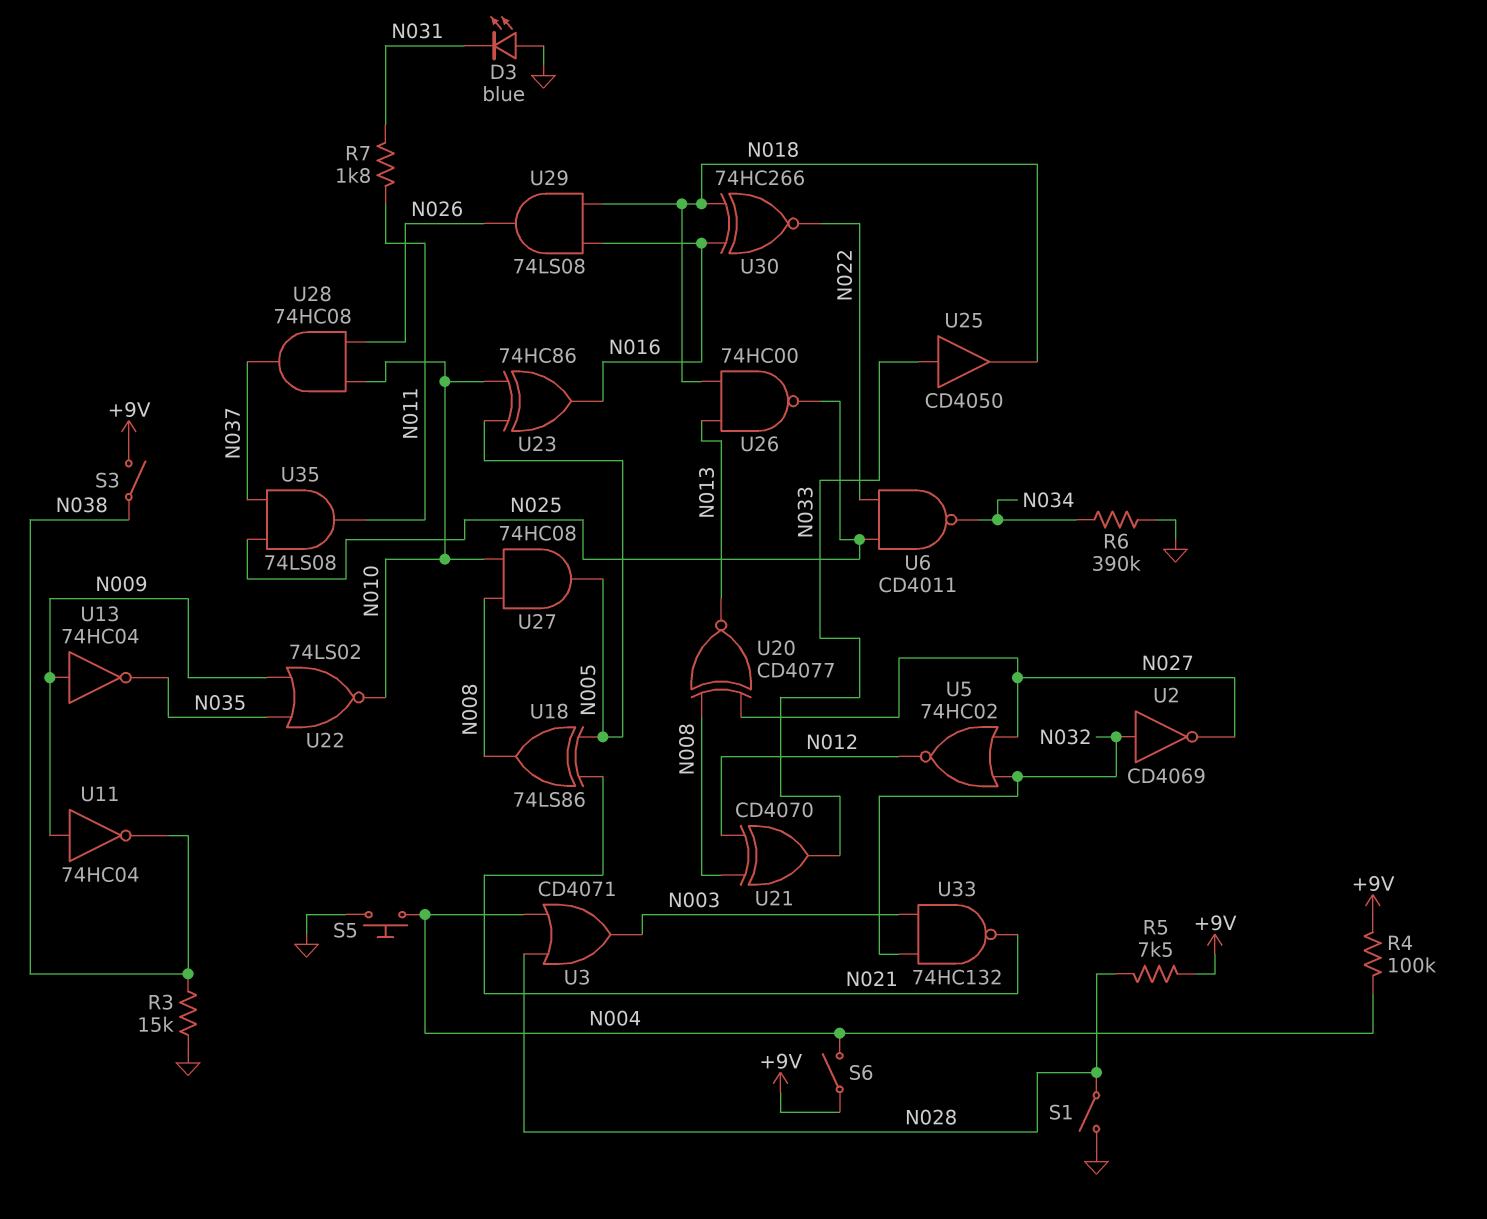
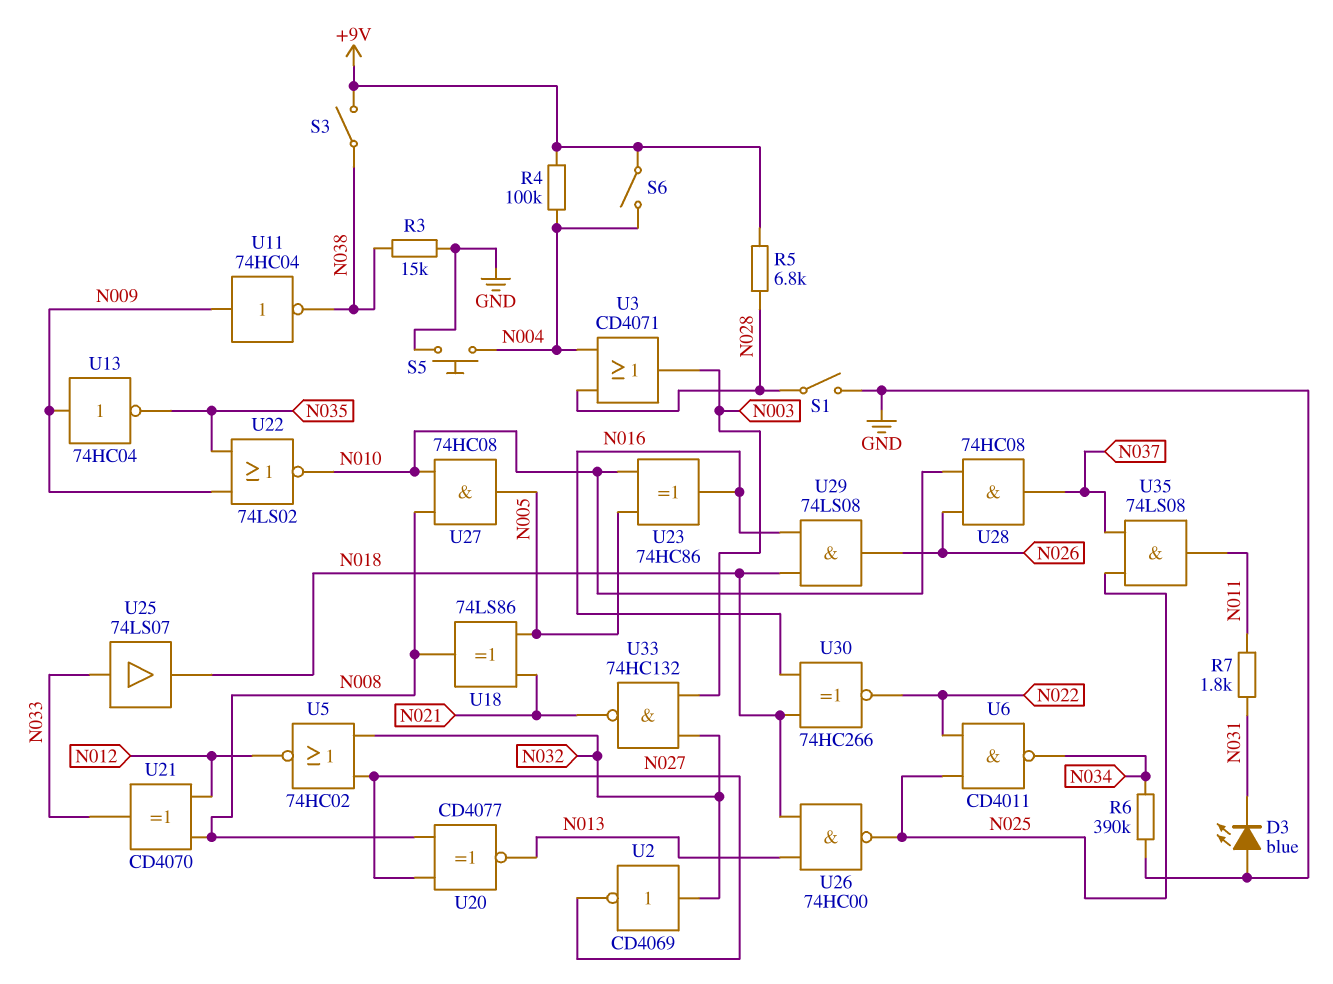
R5: 7.5k (+9V, N028) -> 6.8k (+9V, N028)
U25: buffer CD4050 (in N033, out N018) -> buffer 74LS07 (in N033, out N018)

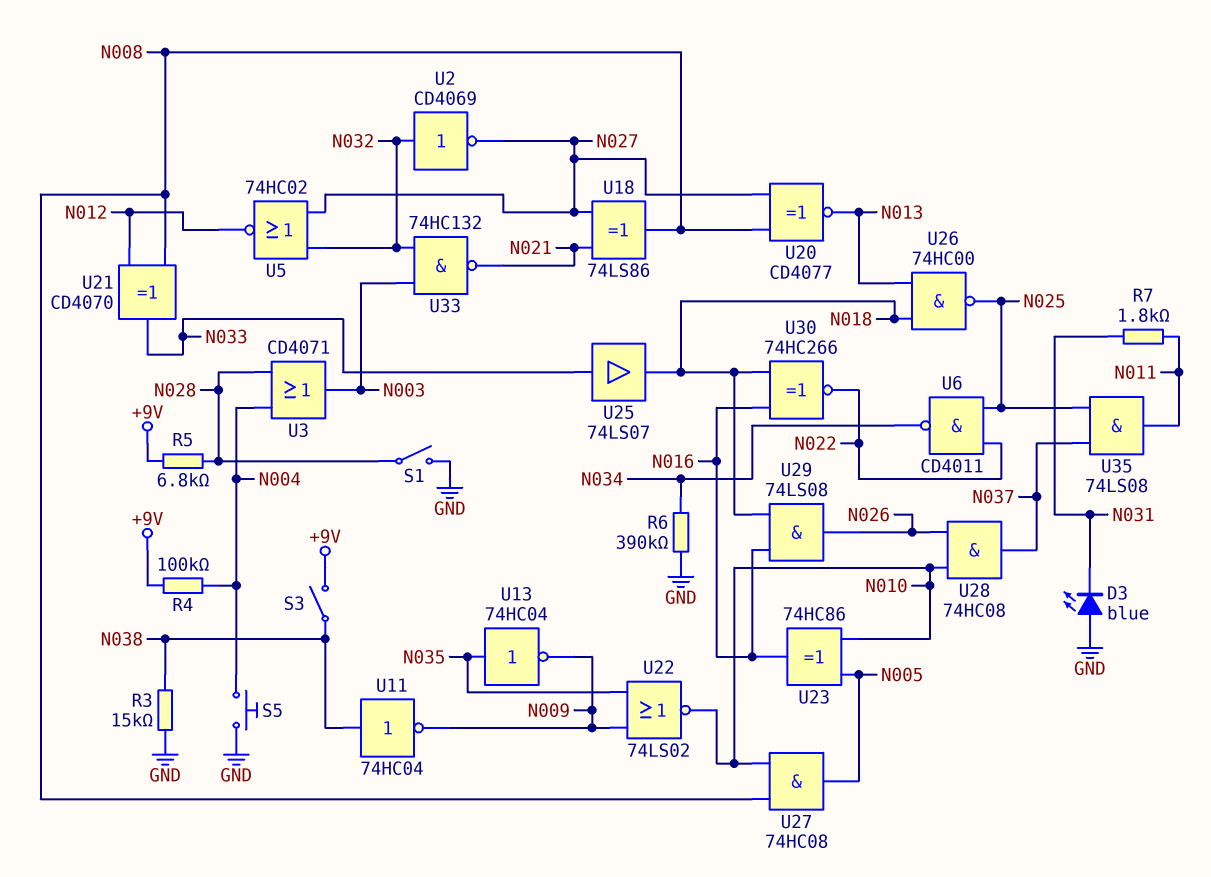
S6: switch (+9V, N004) -> none
U11: NOT 74HC04 (in N009, out N038) -> NOT 74HC04 (in N038, out N009)
U13: NOT 74HC04 (in N009, out N035) -> NOT 74HC04 (in N035, out N009)
U18: XOR 74LS86 (in N005, in N021, out N008) -> XOR 74LS86 (in N021, in N027, out N008)

